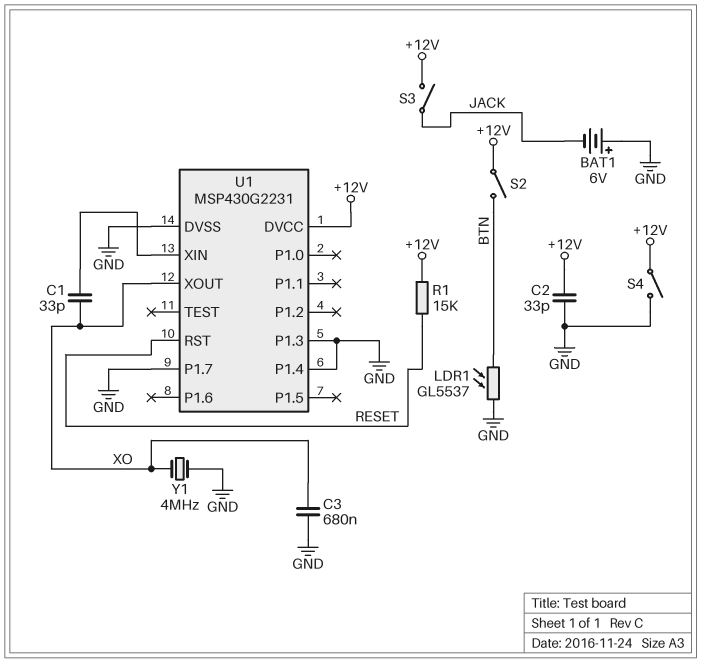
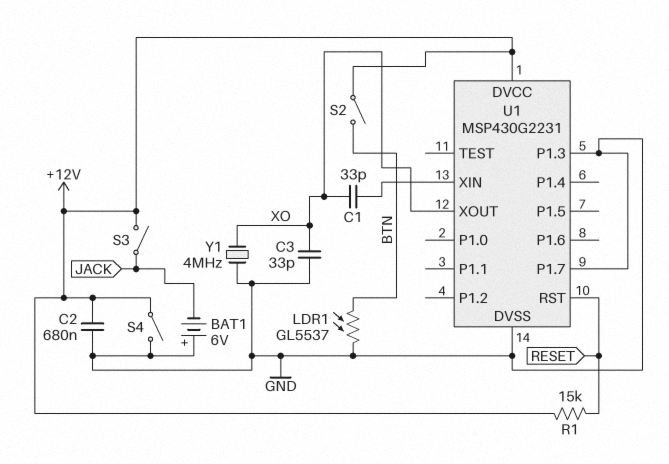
C2: 33pF (+12V, GND) -> 680nF (+12V, GND)
C3: 680nF (GND, XO) -> 33pF (GND, XO)
U1 pin P1.4: GND -> none

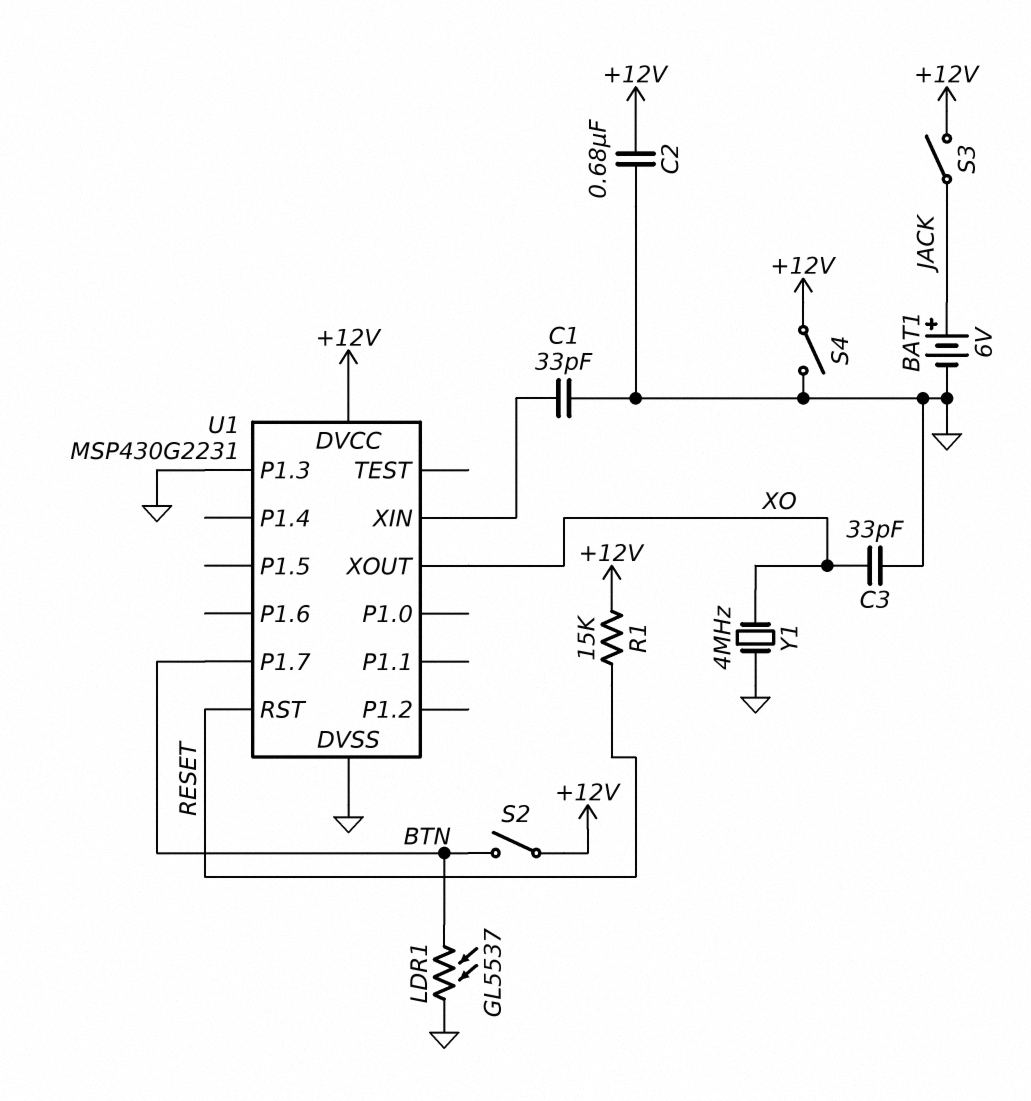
BAT1: 6V (plus GND, minus JACK) -> 6V (plus JACK, minus GND)
C1: 33pF (U1/XIN, XO) -> 33pF (GND, U1/XIN)
U1 pin P1.7: GND -> BTN

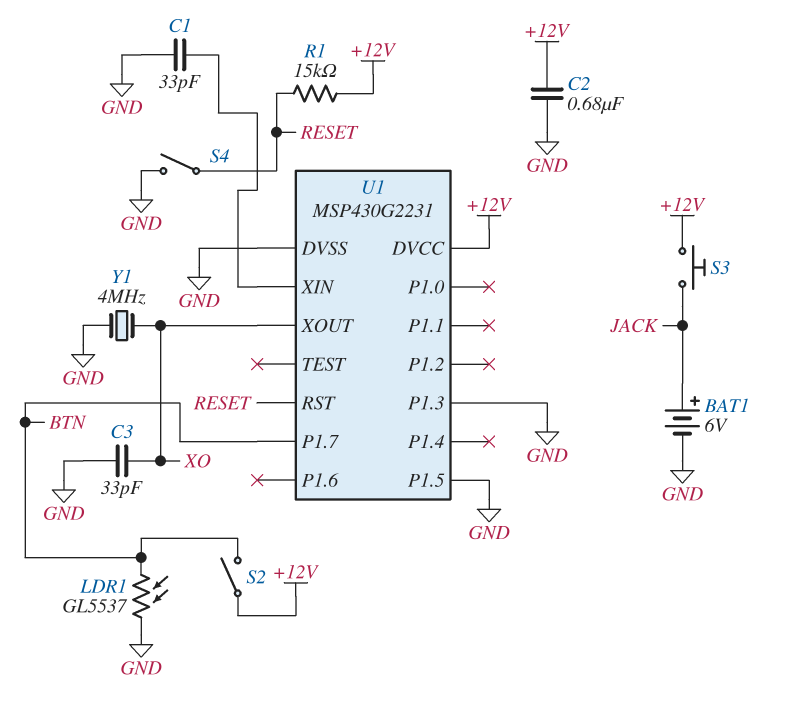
S3: switch (+12V, JACK) -> button (+12V, JACK)
S4: switch (+12V, GND) -> switch (GND, RESET)
U1 pin P1.5: none -> GND

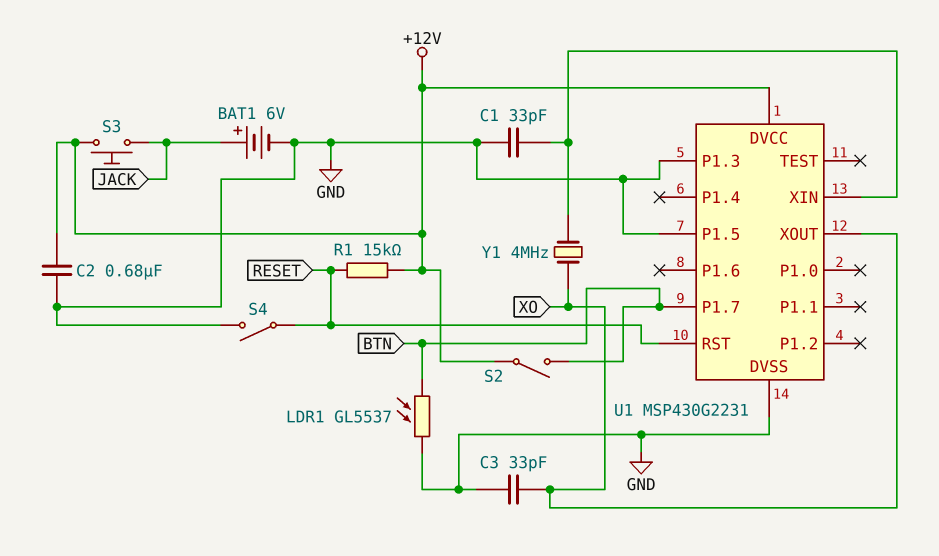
Y1: 4MHz (GND, XO) -> 4MHz (U1/XIN, XO)

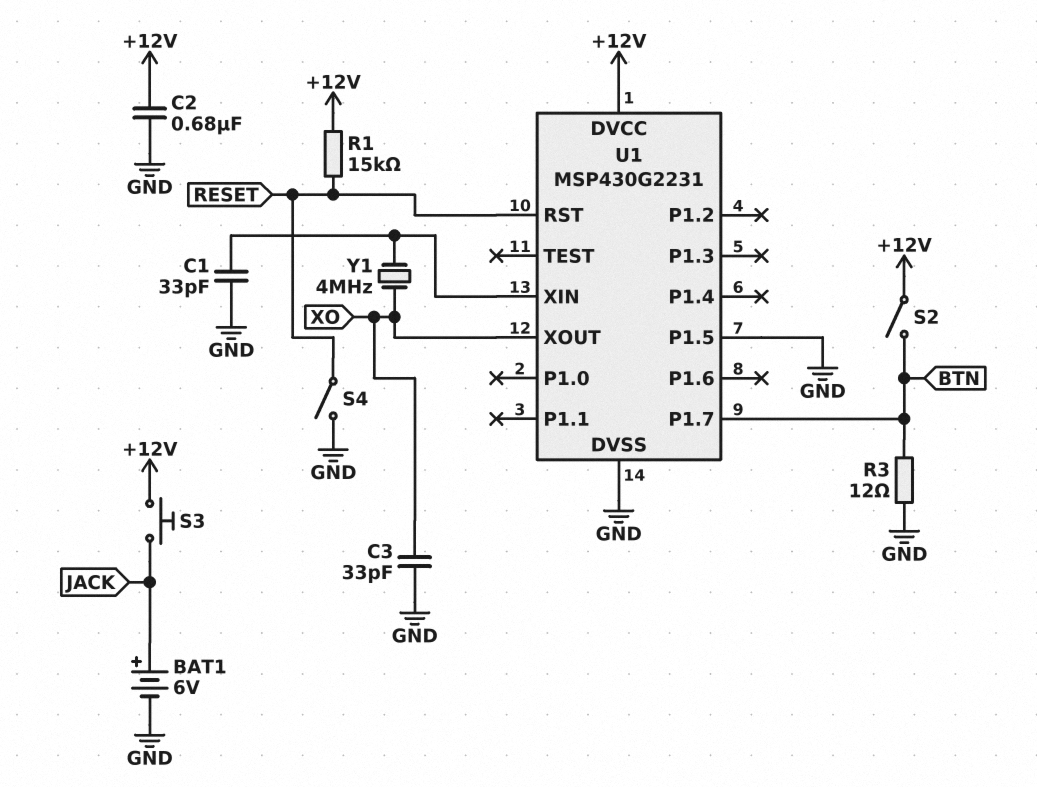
LDR1: GL5537 (BTN, GND) -> none
R3: none -> 12 (BTN, GND)
U1 pin P1.3: GND -> none

